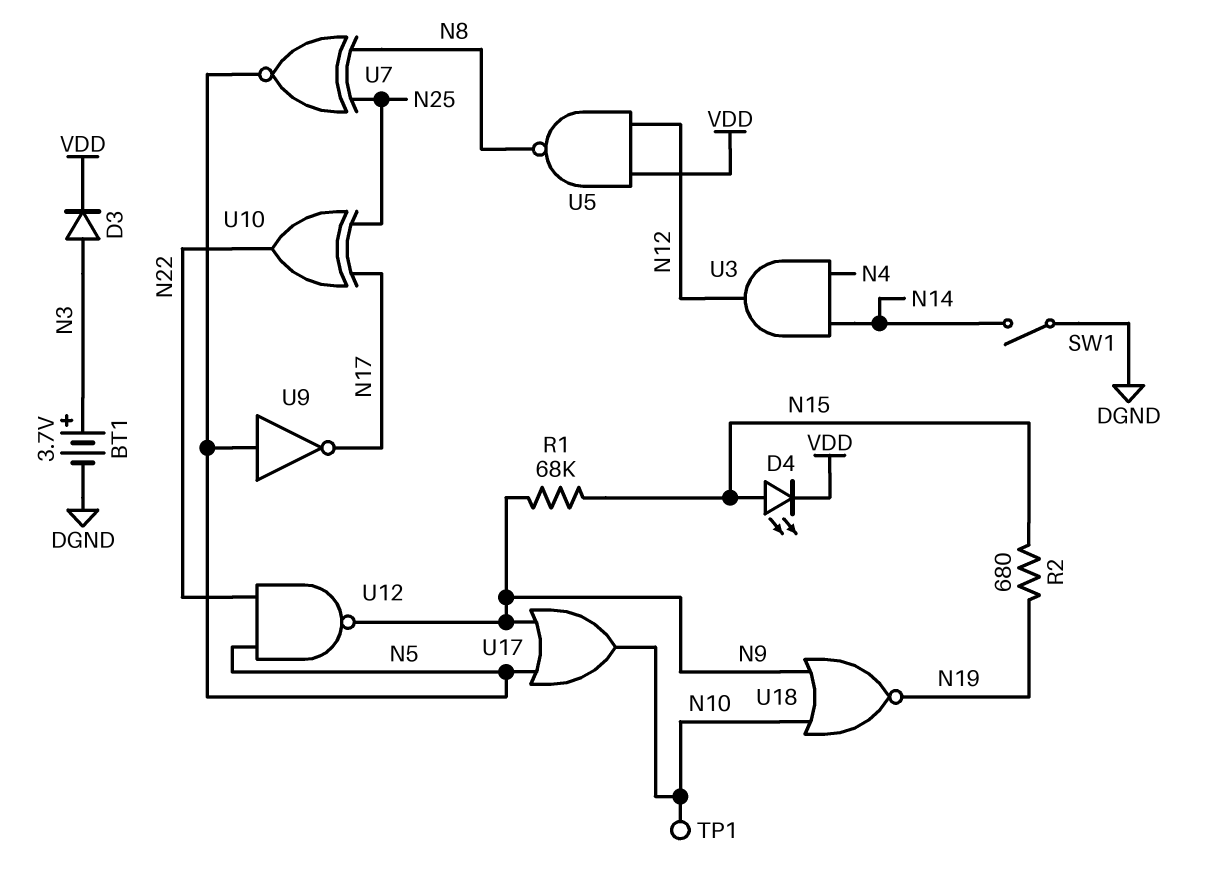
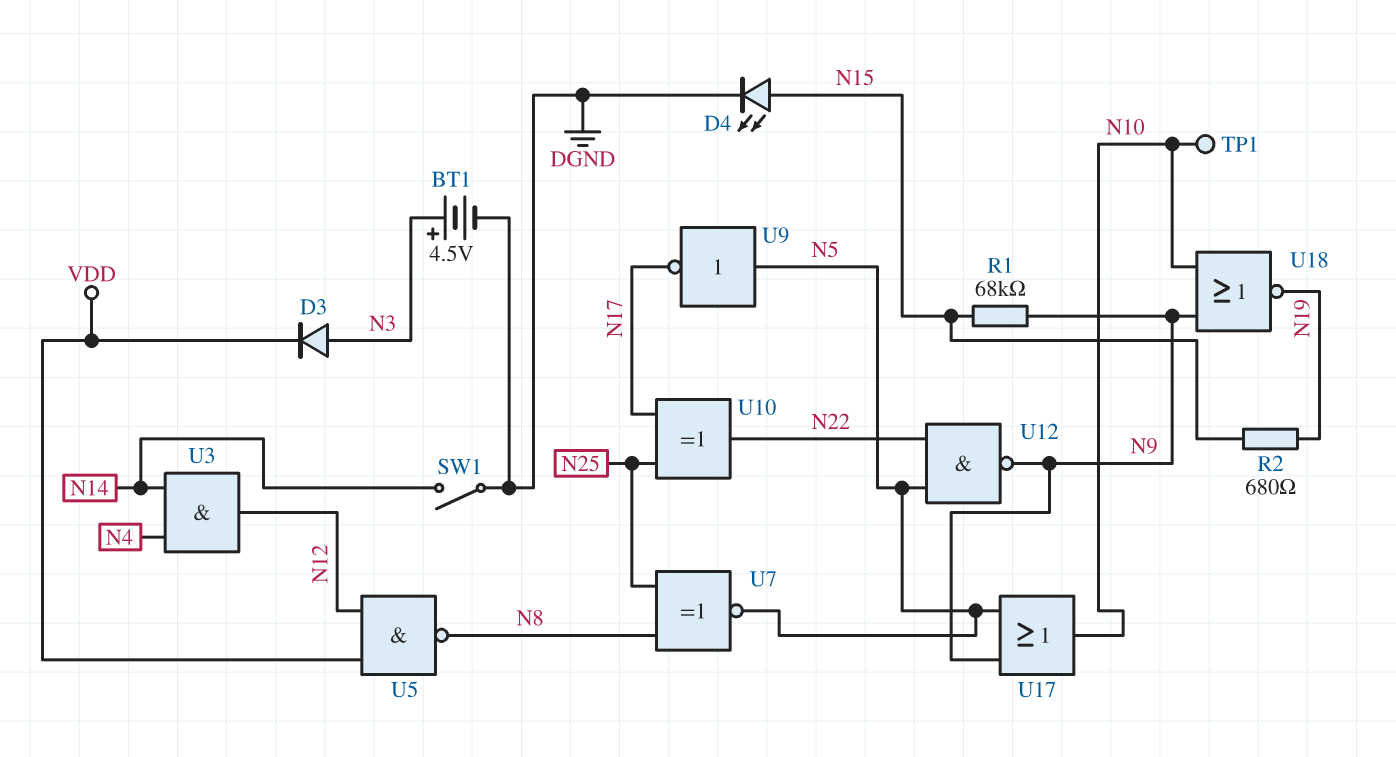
BT1: 3.7V (plus N3, minus DGND) -> 4.5V (plus N3, minus DGND)
D4: LED (A N15, K VDD) -> LED (A N15, K DGND)

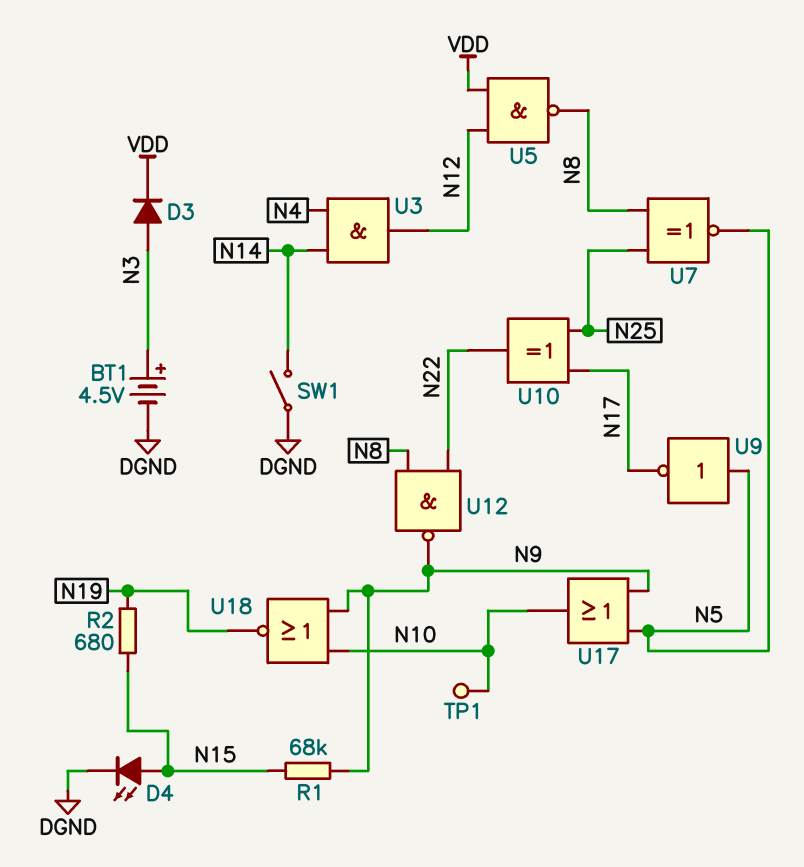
U12: NAND (in N5, in N22, out N9) -> NAND (in N8, in N22, out N9)

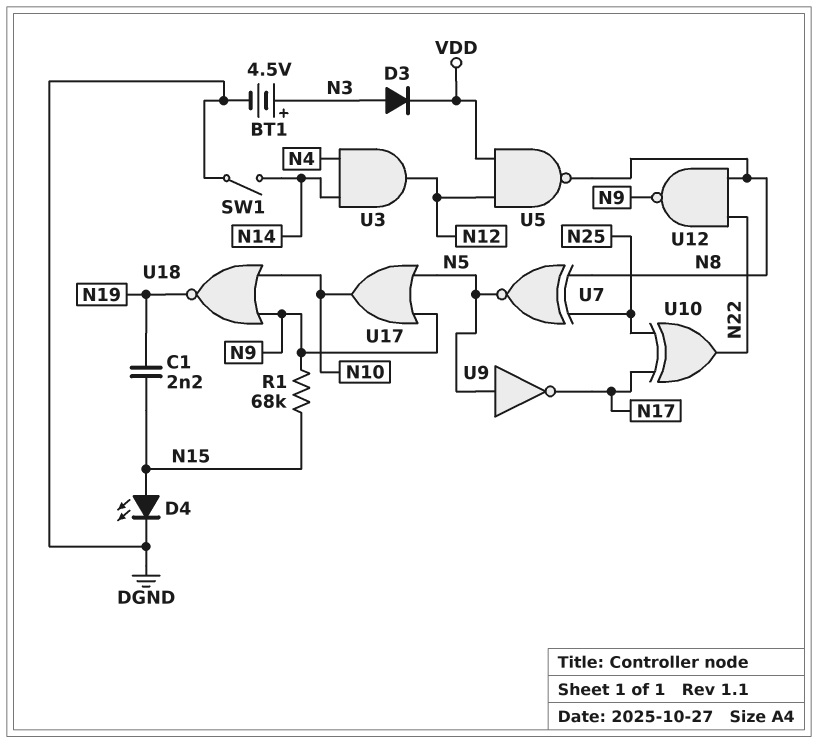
C1: none -> 2.2nF (N15, N19)
R2: 680 (N15, N19) -> none
TP1: test point (N10) -> none

